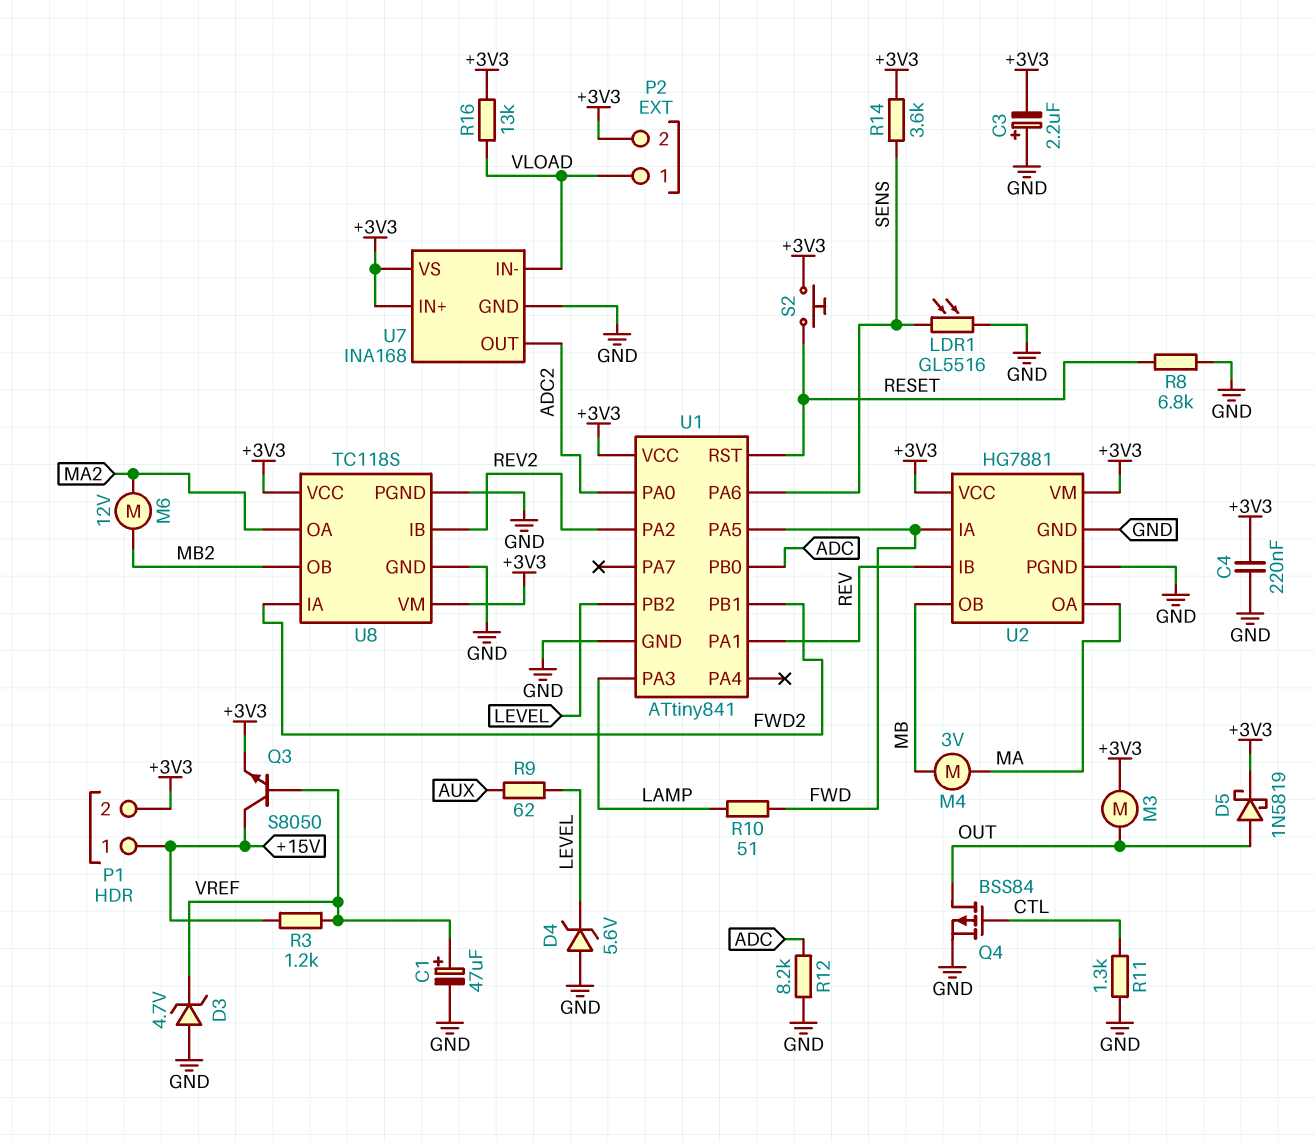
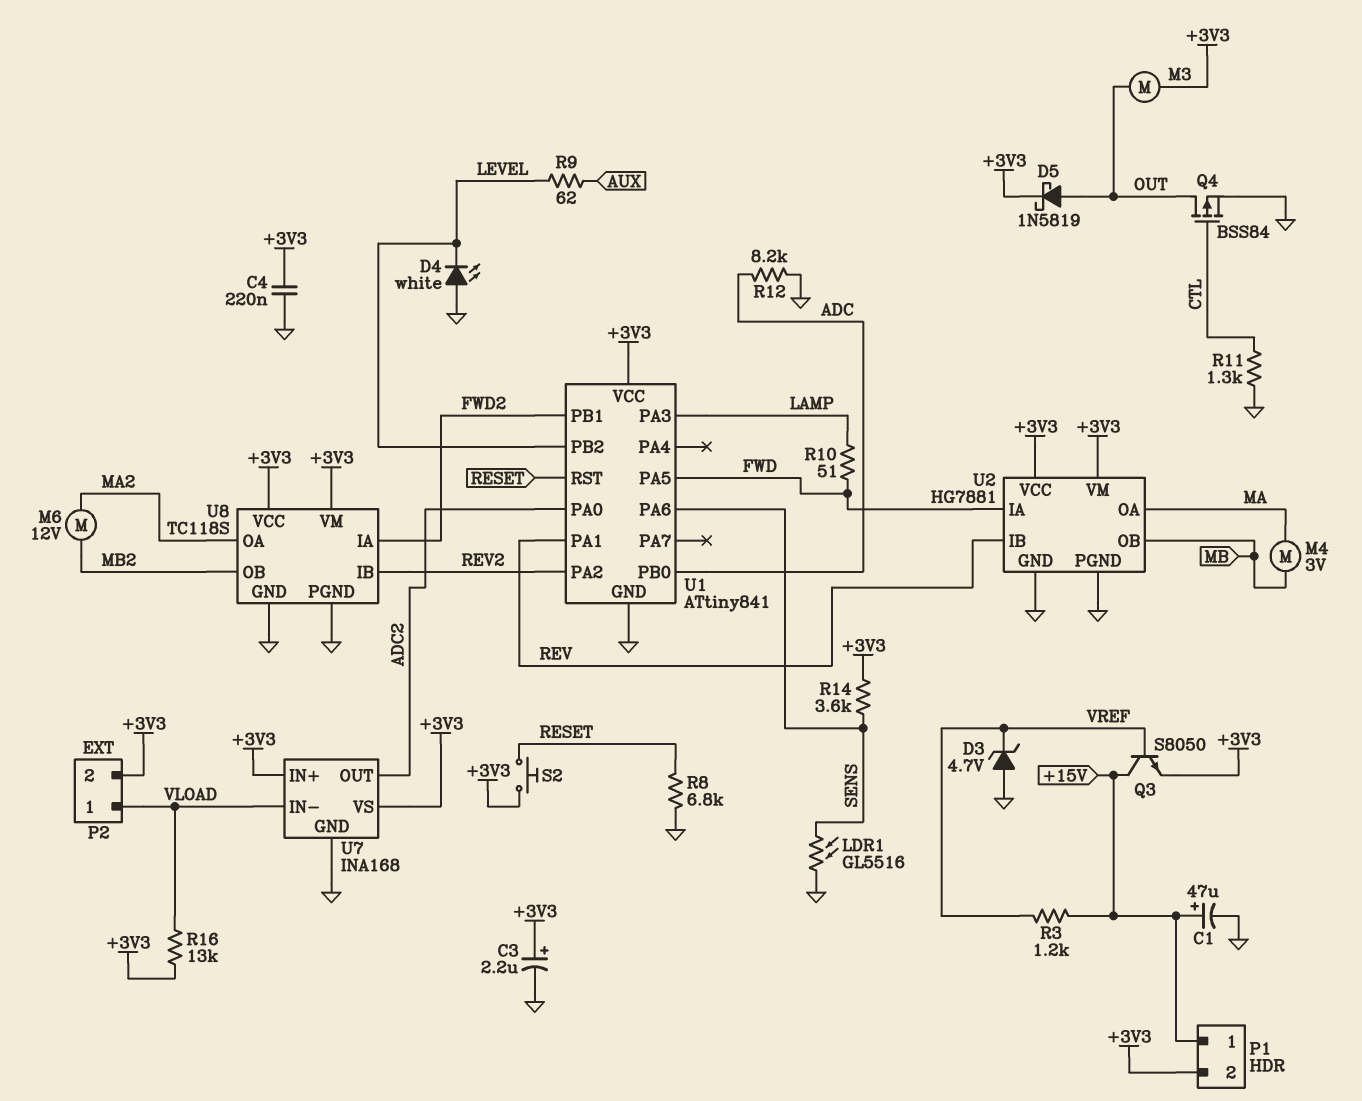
C1: 47uF (plus VREF, minus GND) -> 47uF (plus +15V, minus GND)
C3: 2.2uF (plus GND, minus +3V3) -> 2.2uF (plus +3V3, minus GND)
D4: zener 5.6V (A GND, K LEVEL) -> LED white (A GND, K LEVEL)

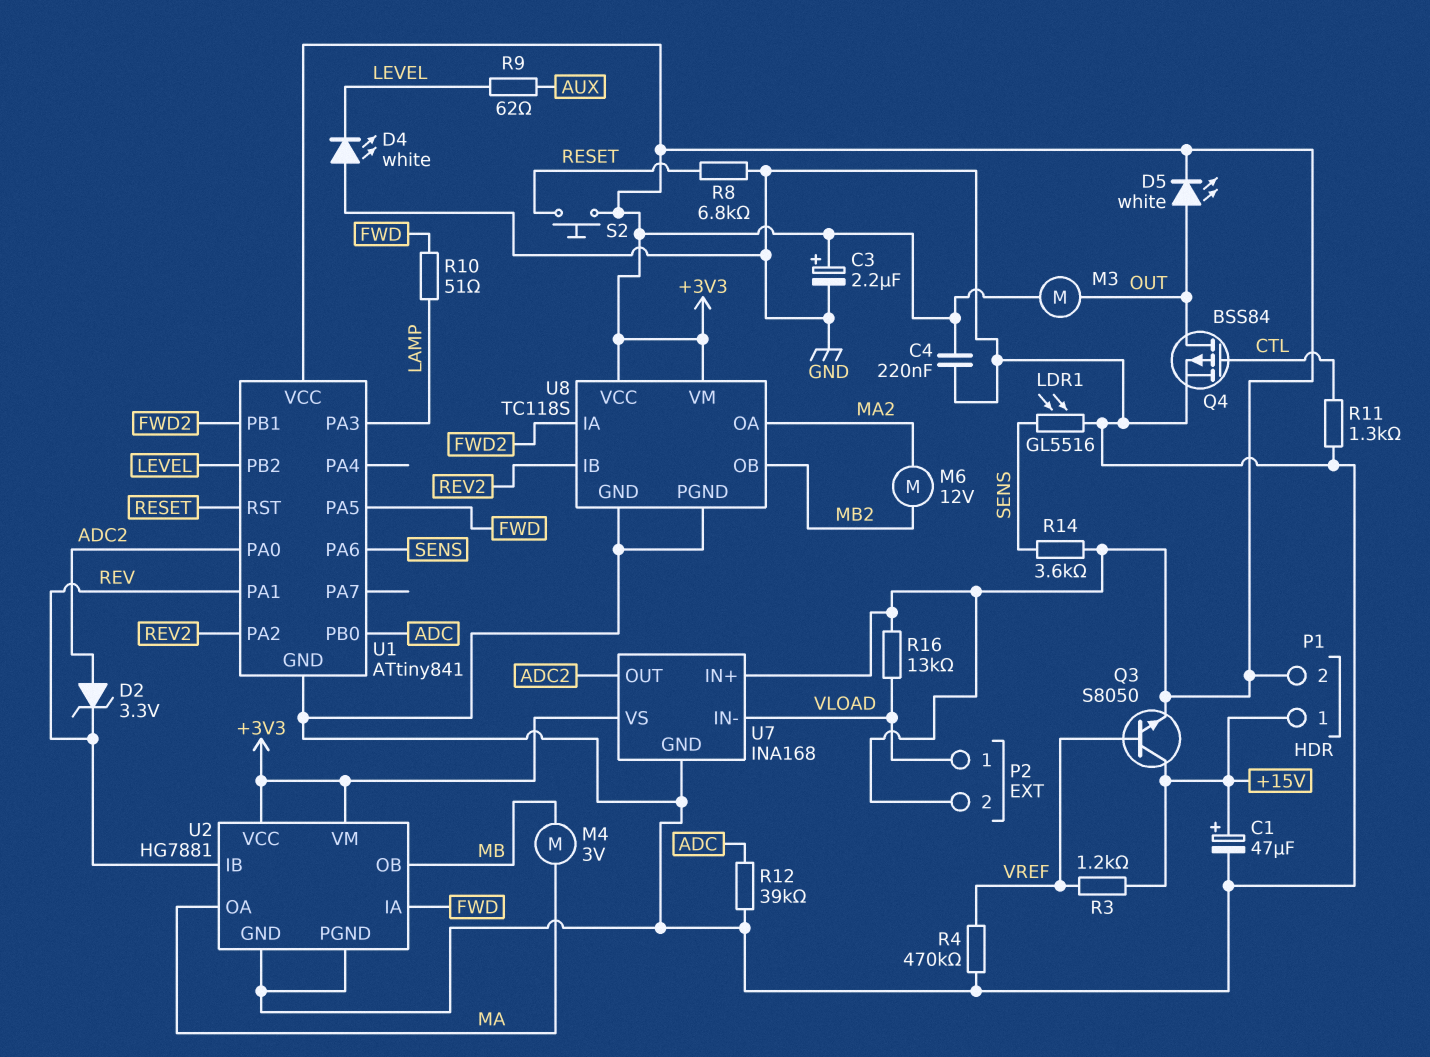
D2: none -> zener 3.3V (A ADC2, K REV)
D3: zener 4.7V (A GND, K VREF) -> none
D5: schottky 1N5819 (A OUT, K +3V3) -> LED white (A OUT, K +3V3)
R4: none -> 470k (GND, VREF)
R12: 8.2k (ADC, GND) -> 39k (ADC, GND)

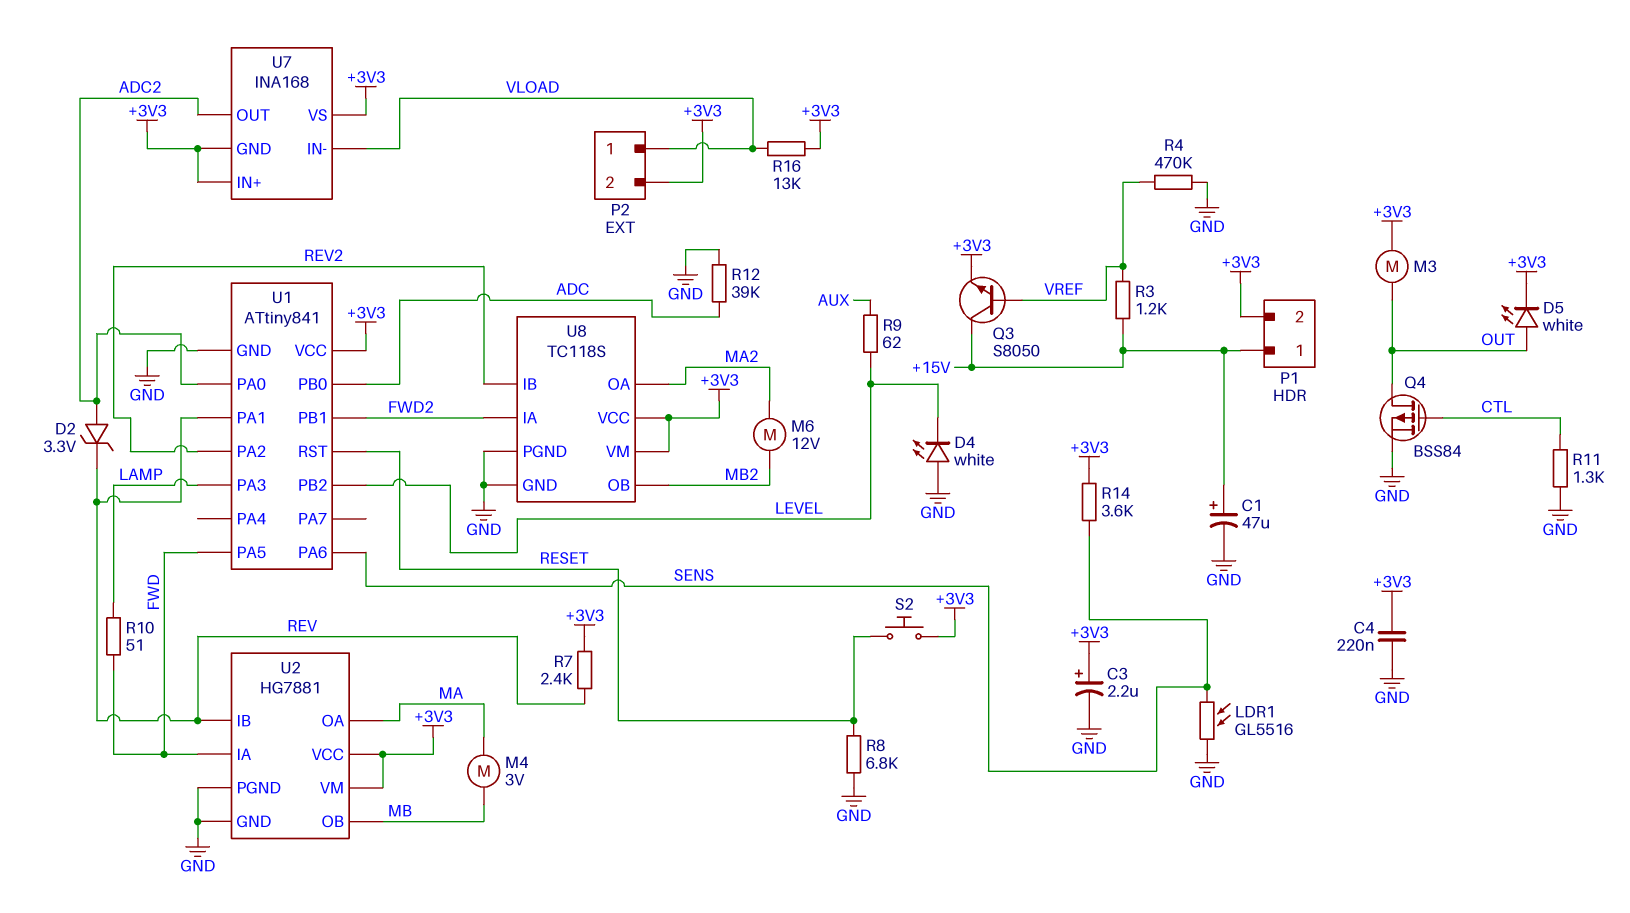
R7: none -> 2.4k (+3V3, REV)
U7 pin GND: GND -> +3V3

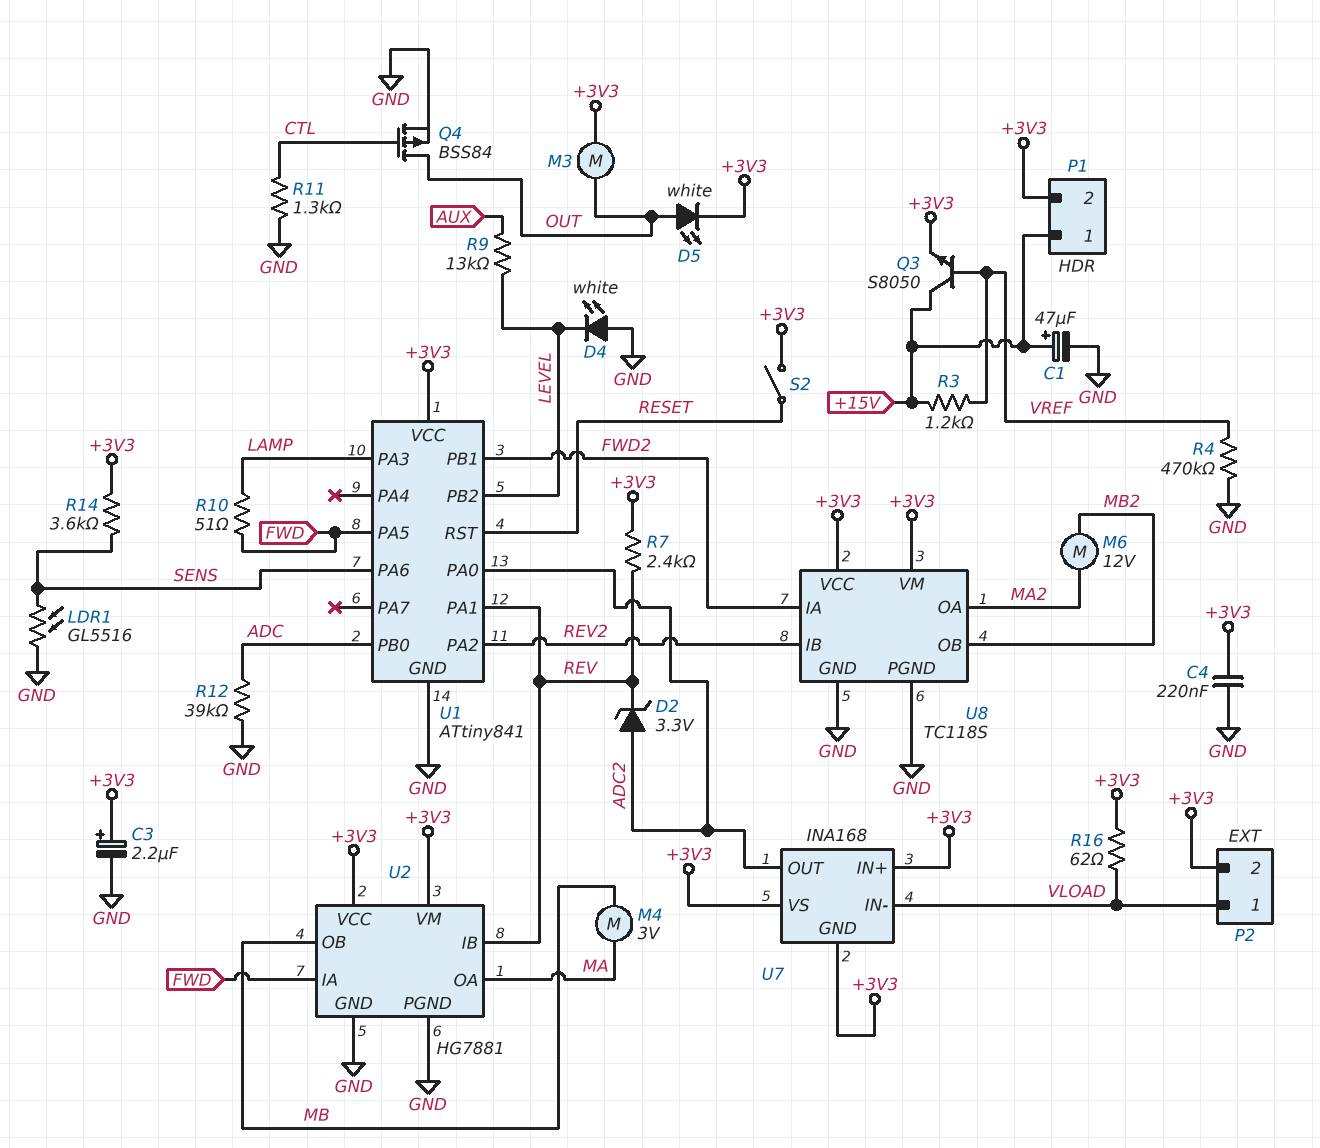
R8: 6.8k (GND, RESET) -> none
R9: 62 (AUX, LEVEL) -> 13k (AUX, LEVEL)
R16: 13k (+3V3, VLOAD) -> 62 (+3V3, VLOAD)
S2: button (+3V3, RESET) -> switch (+3V3, RESET)

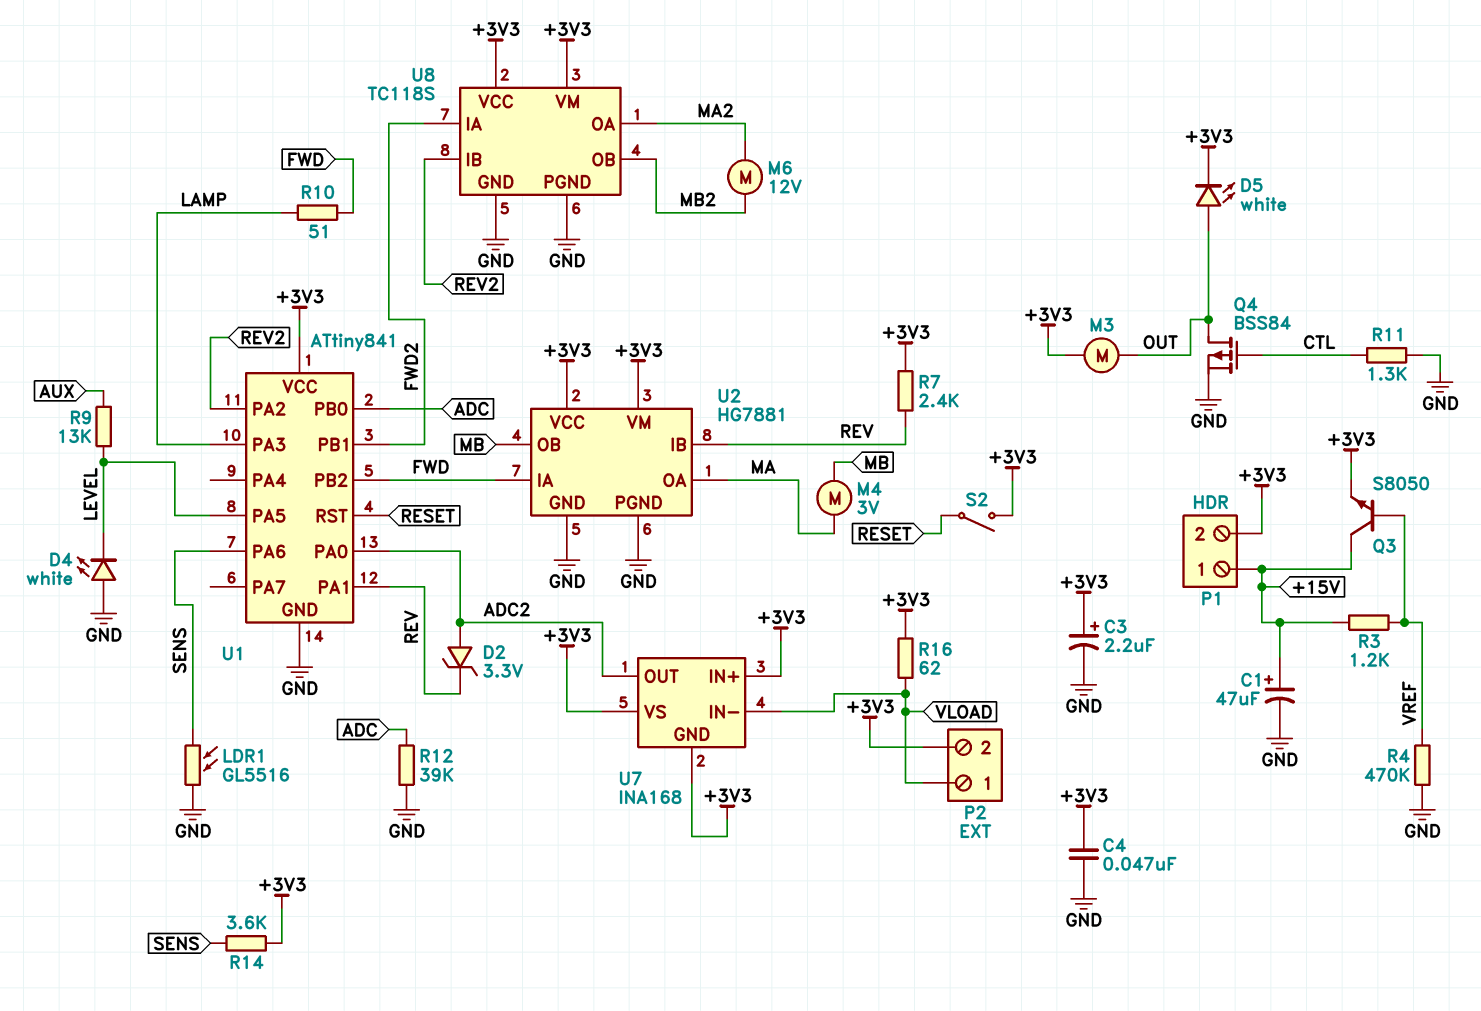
C4: 220nF (+3V3, GND) -> 47nF (+3V3, GND)
U1 pin PA5: FWD -> LEVEL
U1 pin PB2: LEVEL -> FWD

